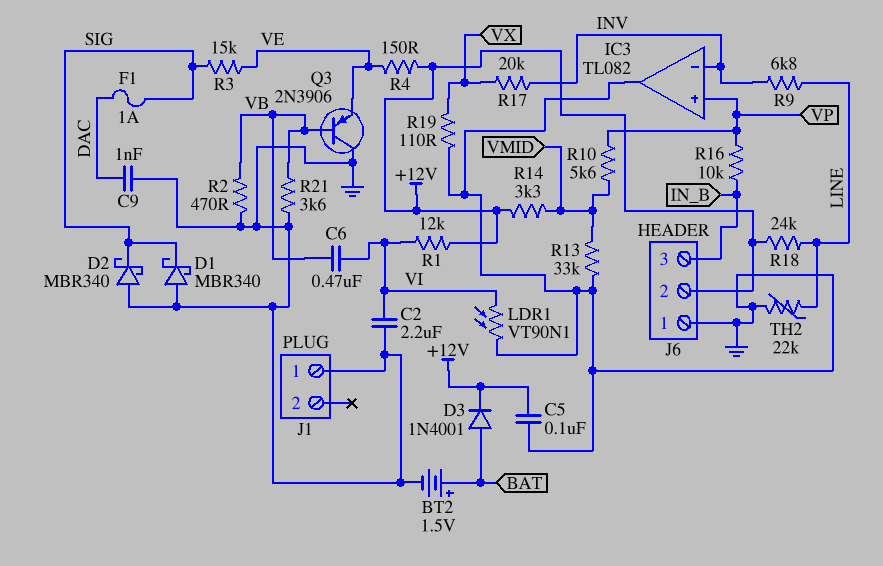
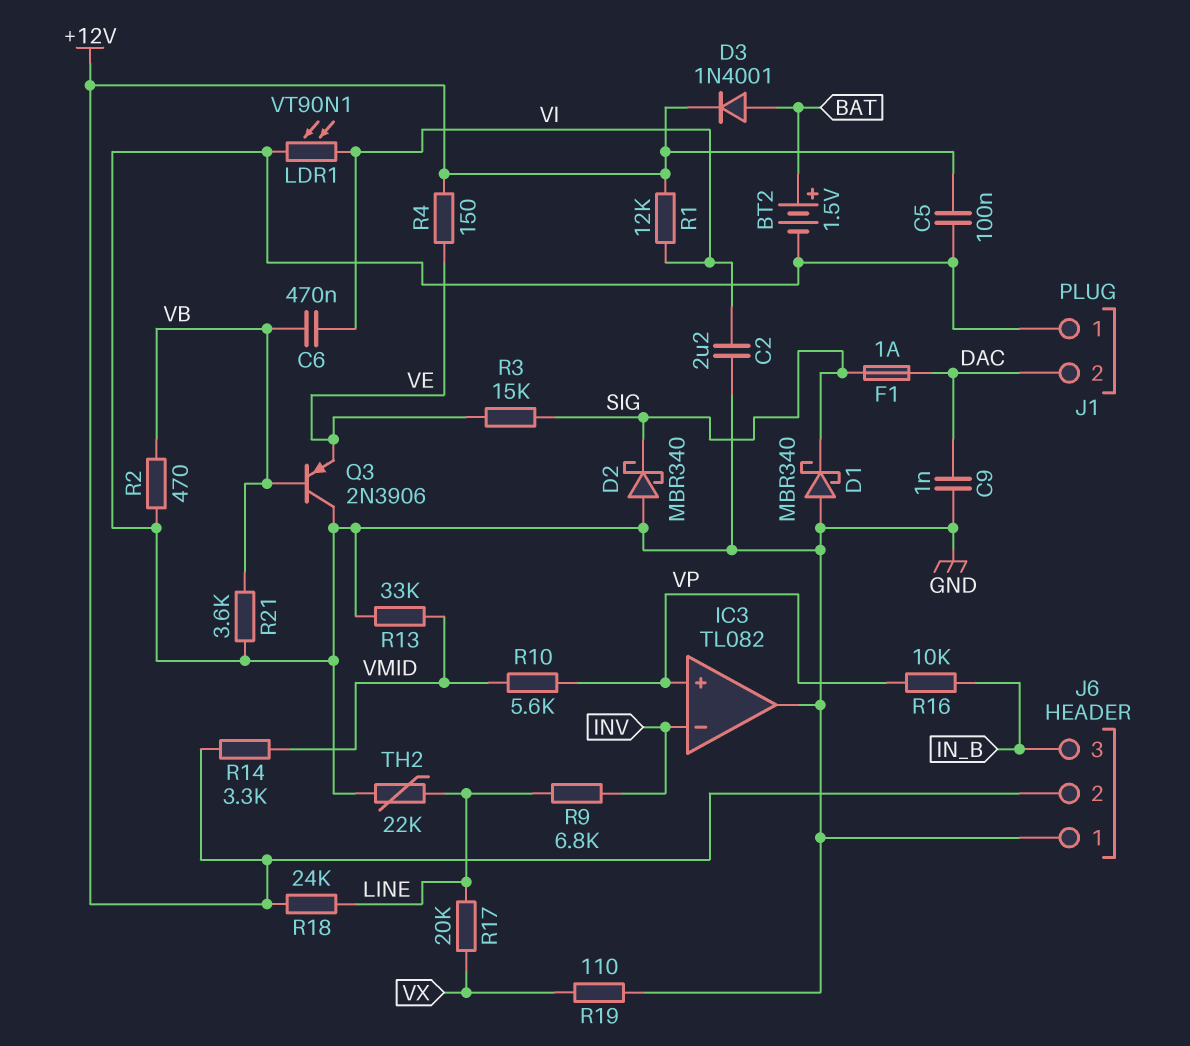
J1 pin 2: none -> DAC
R17: 20k (INV, VX) -> 20k (LINE, VX)

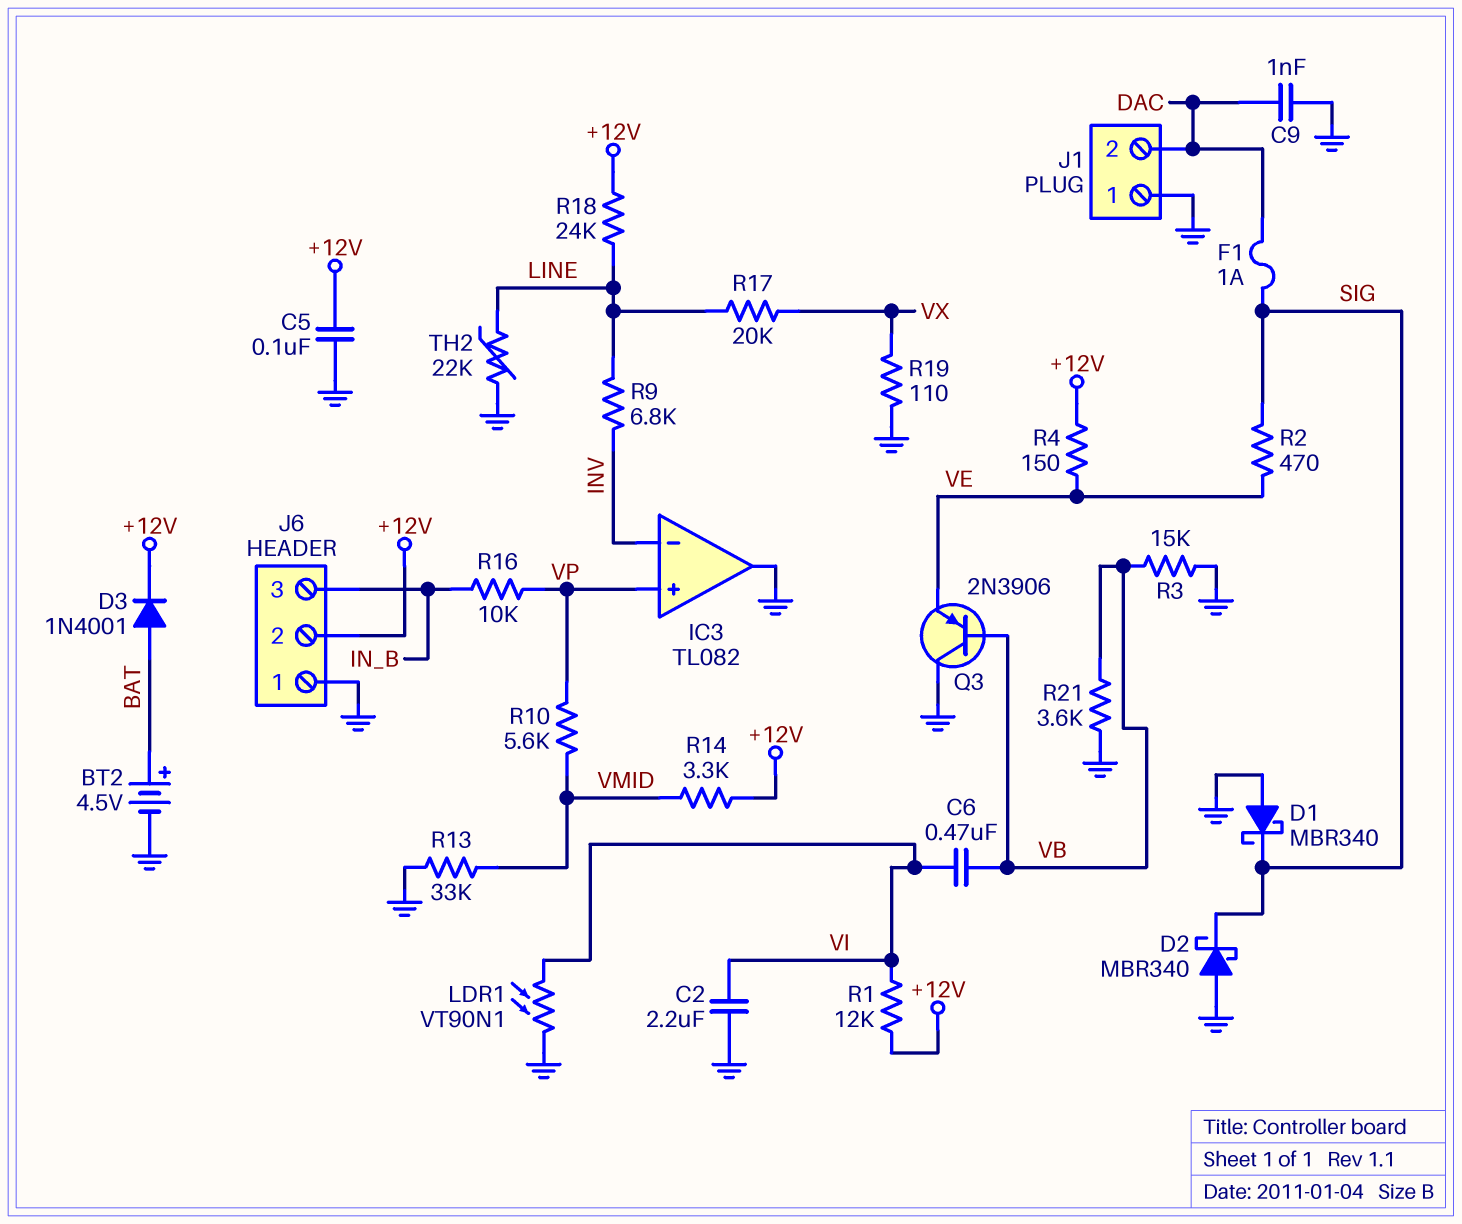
BT2: 1.5V (plus BAT, minus GND) -> 4.5V (plus BAT, minus GND)
R2: 470 (GND, VB) -> 470 (SIG, VE)
R3: 15k (SIG, VE) -> 15k (GND, VB)

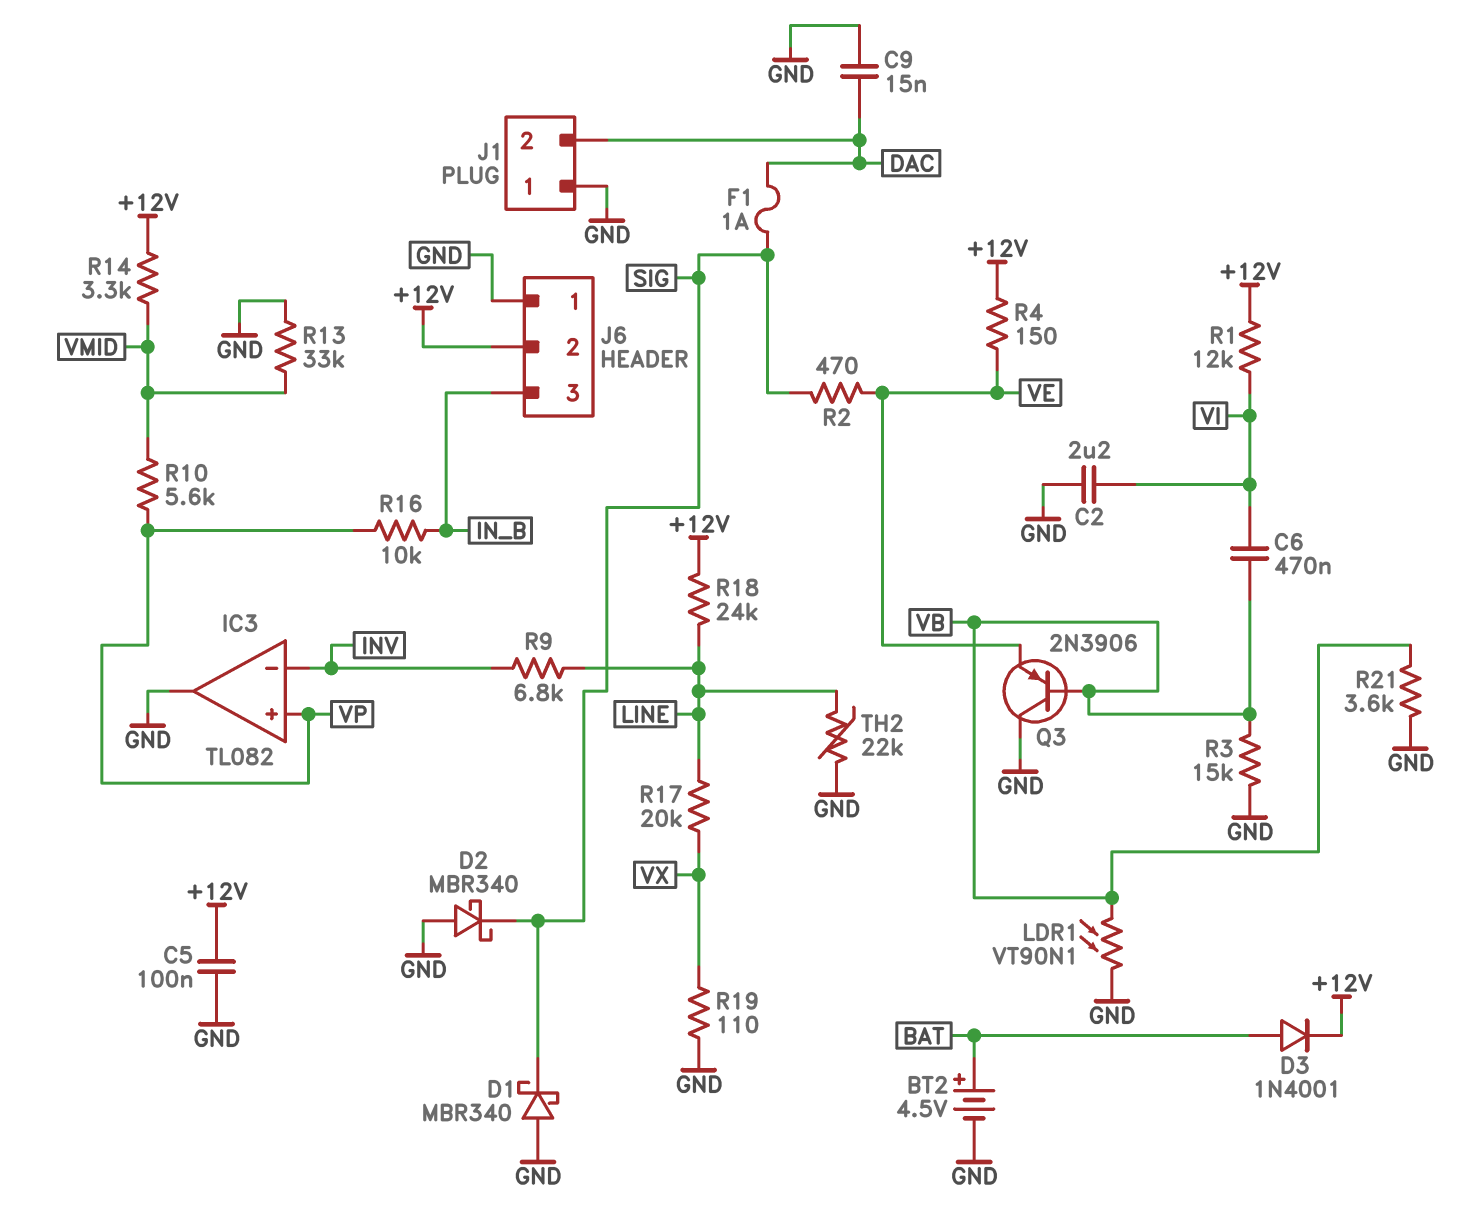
C9: 1nF (DAC, GND) -> 15nF (DAC, GND)
LDR1: VT90N1 (GND, VI) -> VT90N1 (GND, VB)

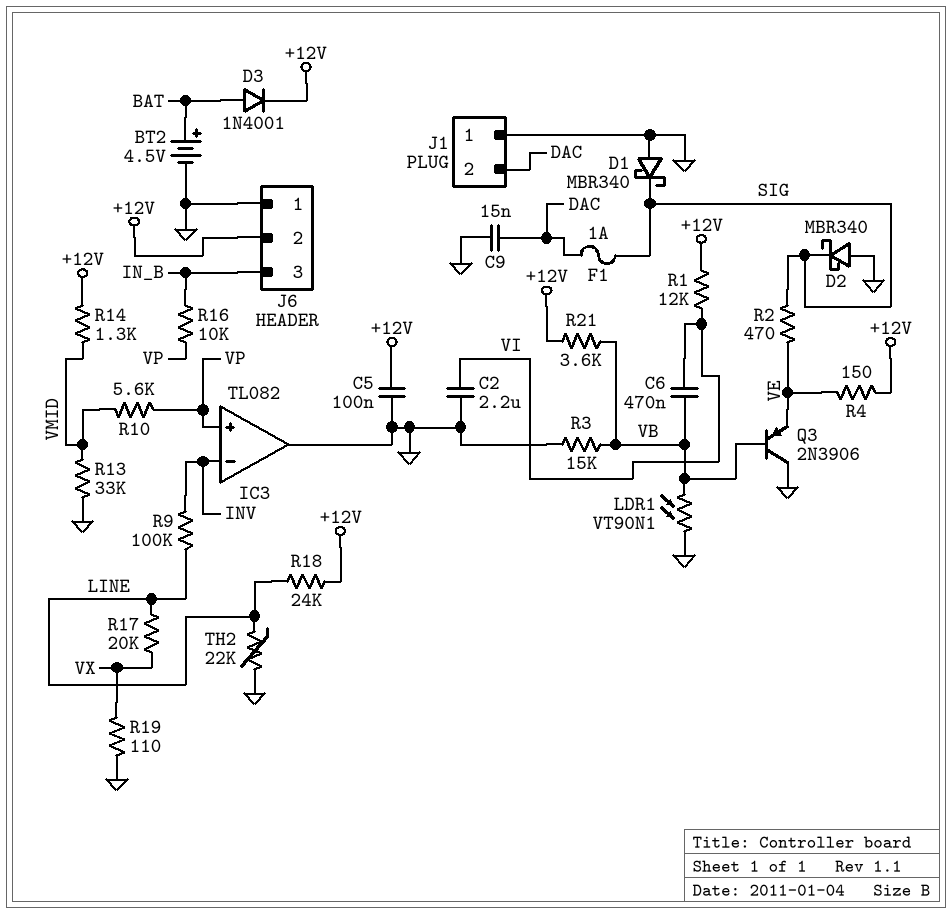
R9: 6.8k (INV, LINE) -> 100k (INV, LINE)
R14: 3.3k (+12V, VMID) -> 1.3k (+12V, VMID)
R21: 3.6k (GND, VB) -> 3.6k (+12V, VB)

